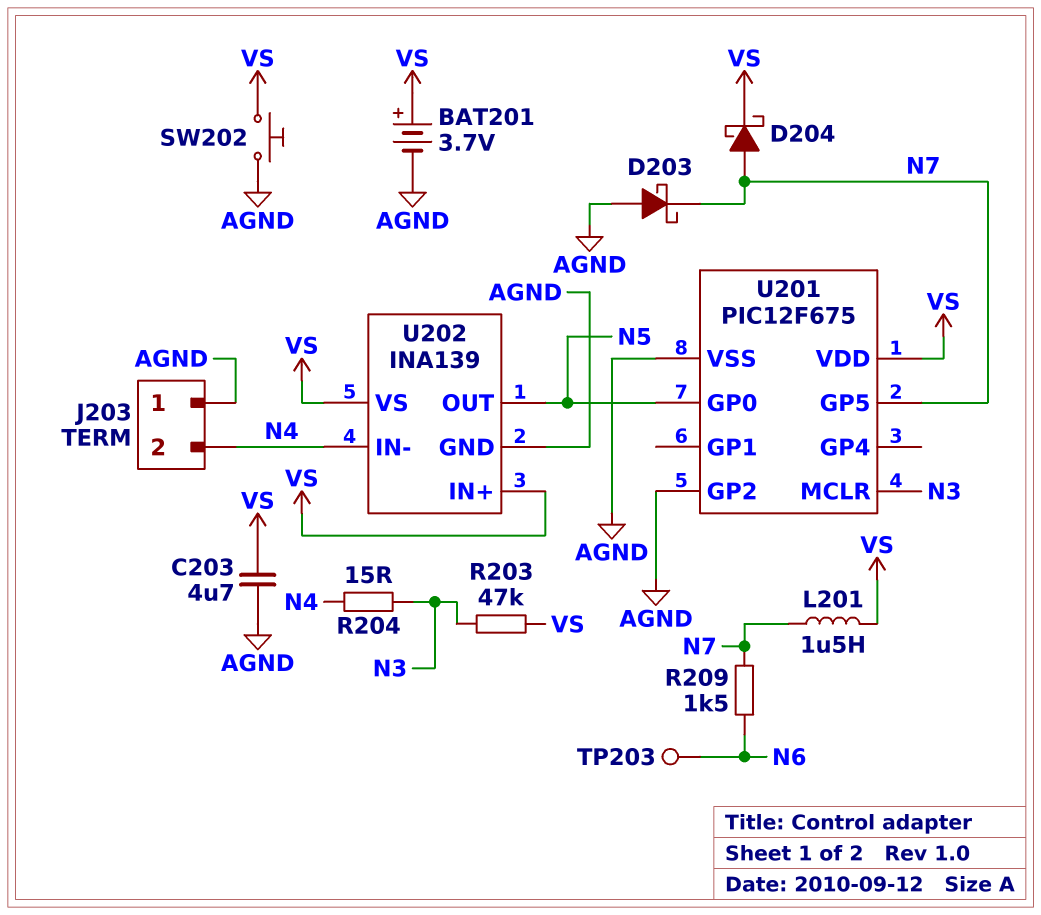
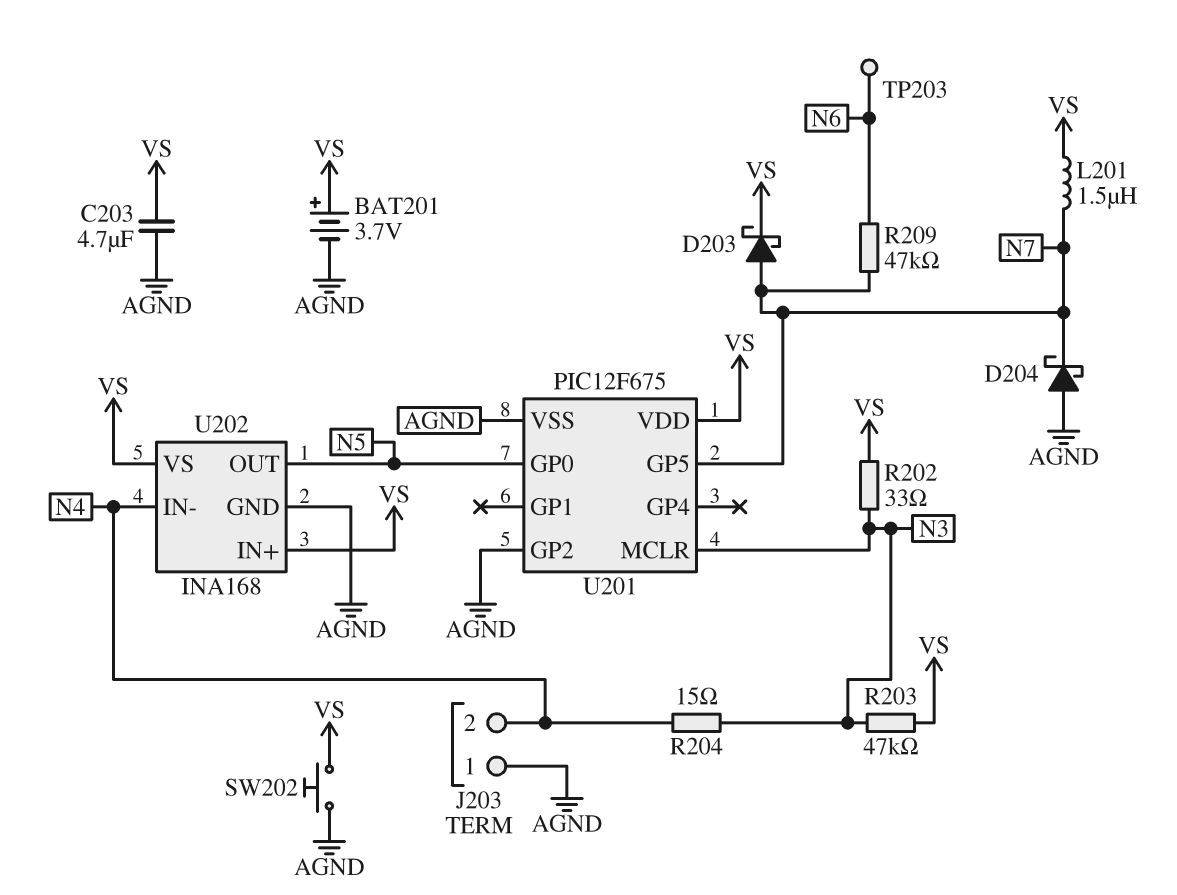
D203: schottky (A AGND, K N7) -> schottky (A N7, K VS)
D204: schottky (A N7, K VS) -> schottky (A AGND, K N7)
R202: none -> 33 (N3, VS)
R209: 1.5k (N6, N7) -> 47k (N6, N7)
U202: INA139 -> INA168

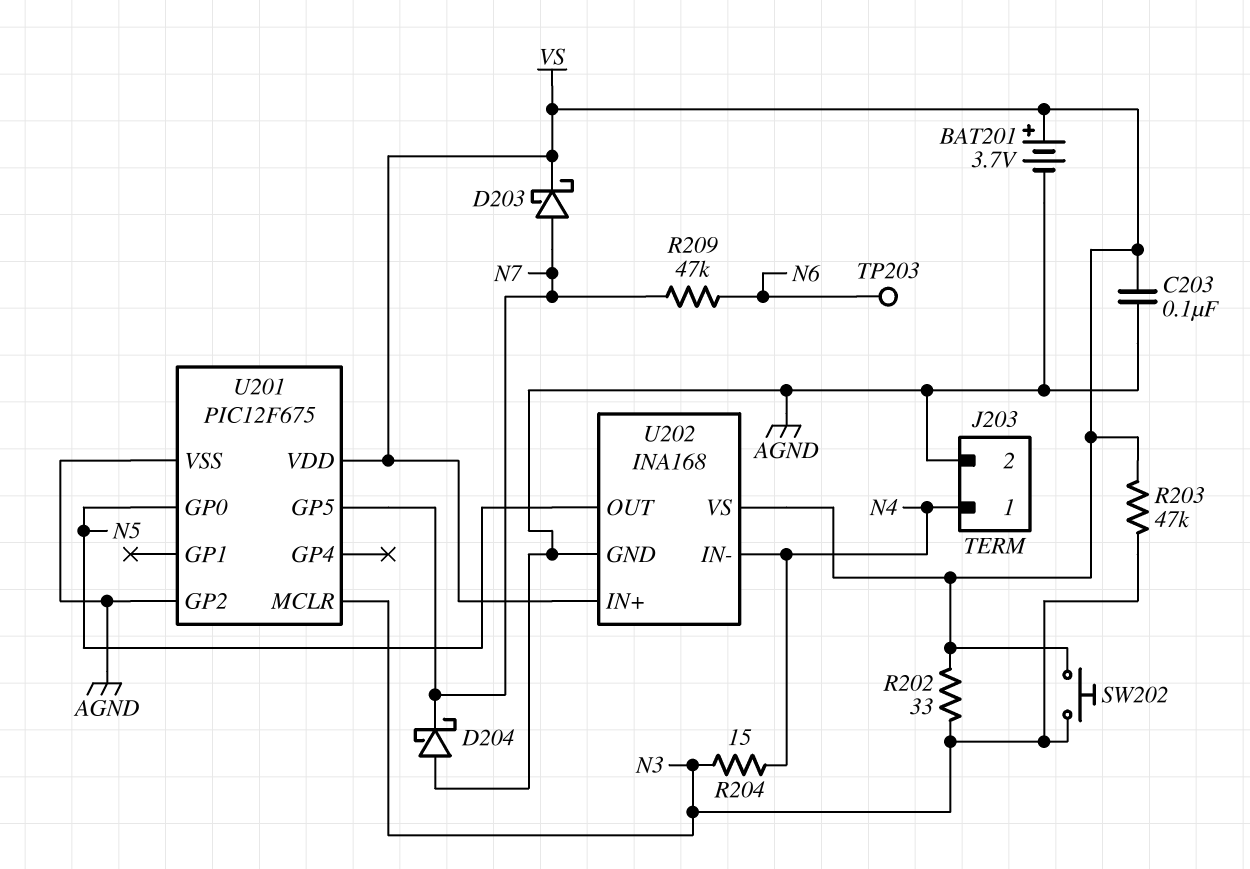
C203: 4.7uF (AGND, VS) -> 100nF (AGND, VS)
J203 pin 1: AGND -> N4
J203 pin 2: N4 -> AGND
L201: 1.5uH (N7, VS) -> none
SW202: button (AGND, VS) -> button (N3, VS)

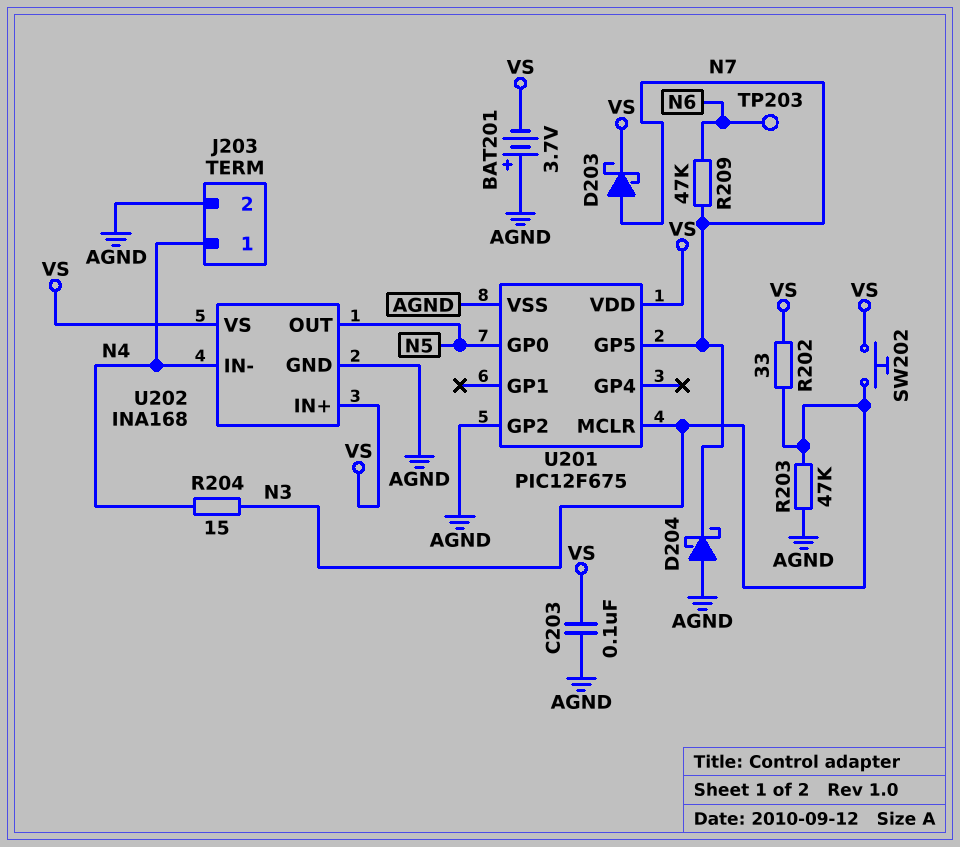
BAT201: 3.7V (plus VS, minus AGND) -> 3.7V (plus AGND, minus VS)
R203: 47k (N3, VS) -> 47k (AGND, N3)

